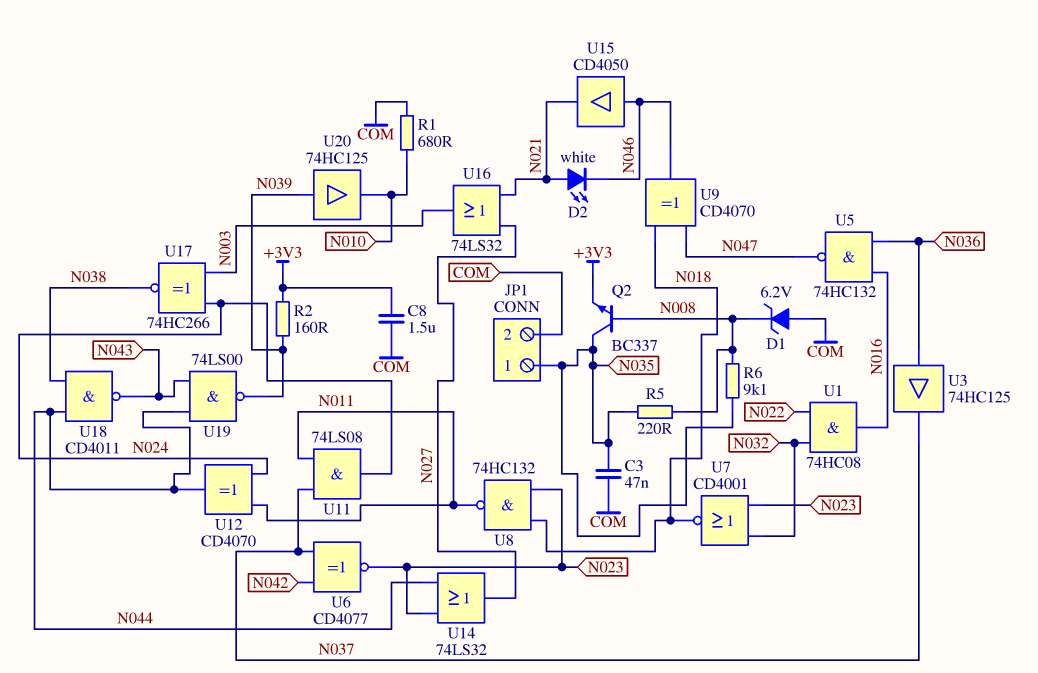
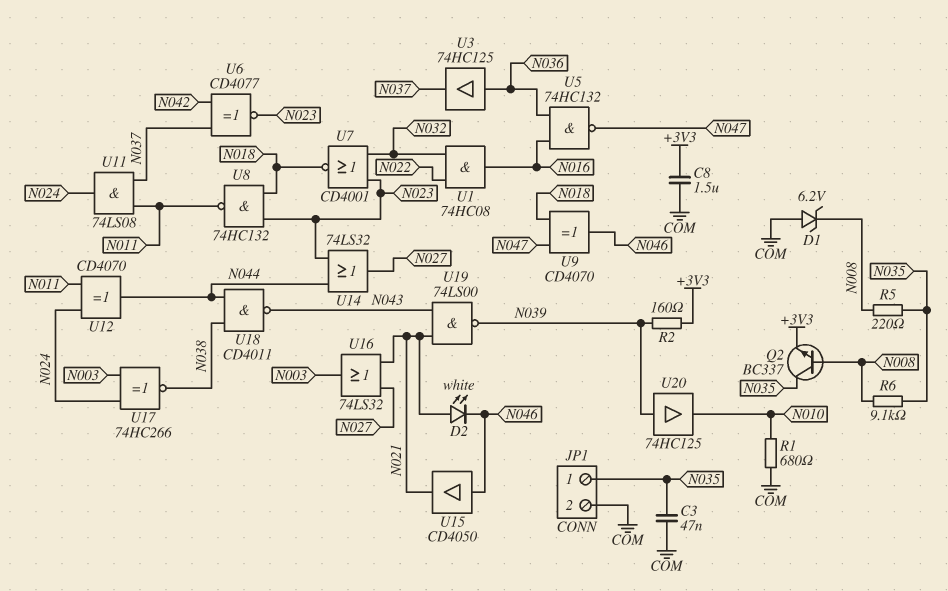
U19: NAND 74LS00 (in N043, in N044, out N039) -> NAND 74LS00 (in N021, in N043, out N039)

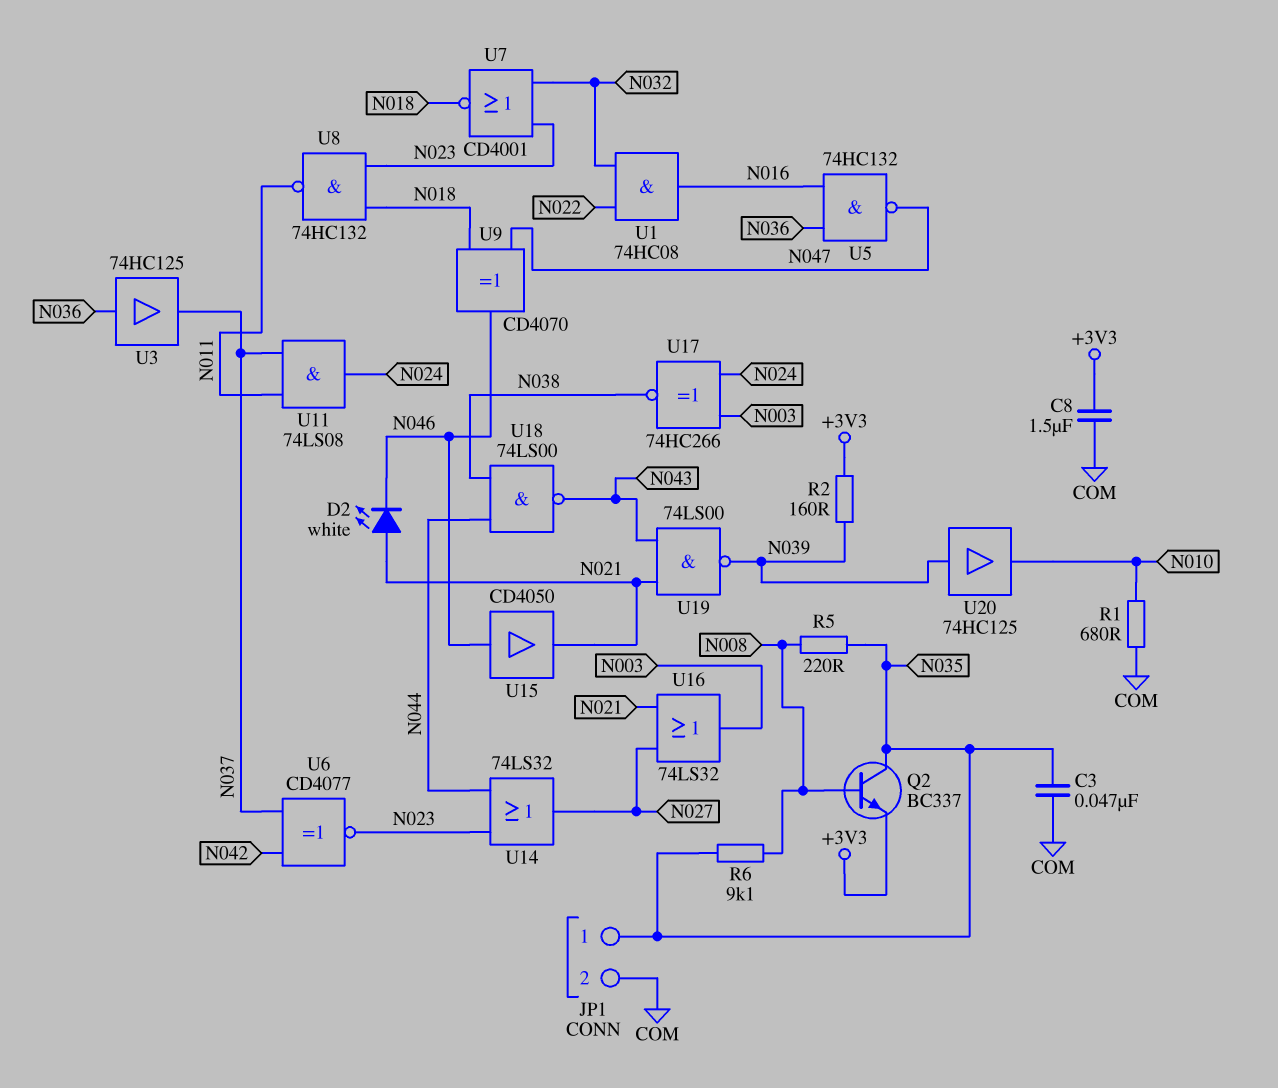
D1: zener 6.2V (A COM, K N008) -> none
U12: XOR CD4070 (in N011, in N024, out N044) -> none
U18: NAND CD4011 (in N038, in N044, out N043) -> NAND 74LS00 (in N038, in N044, out N043)

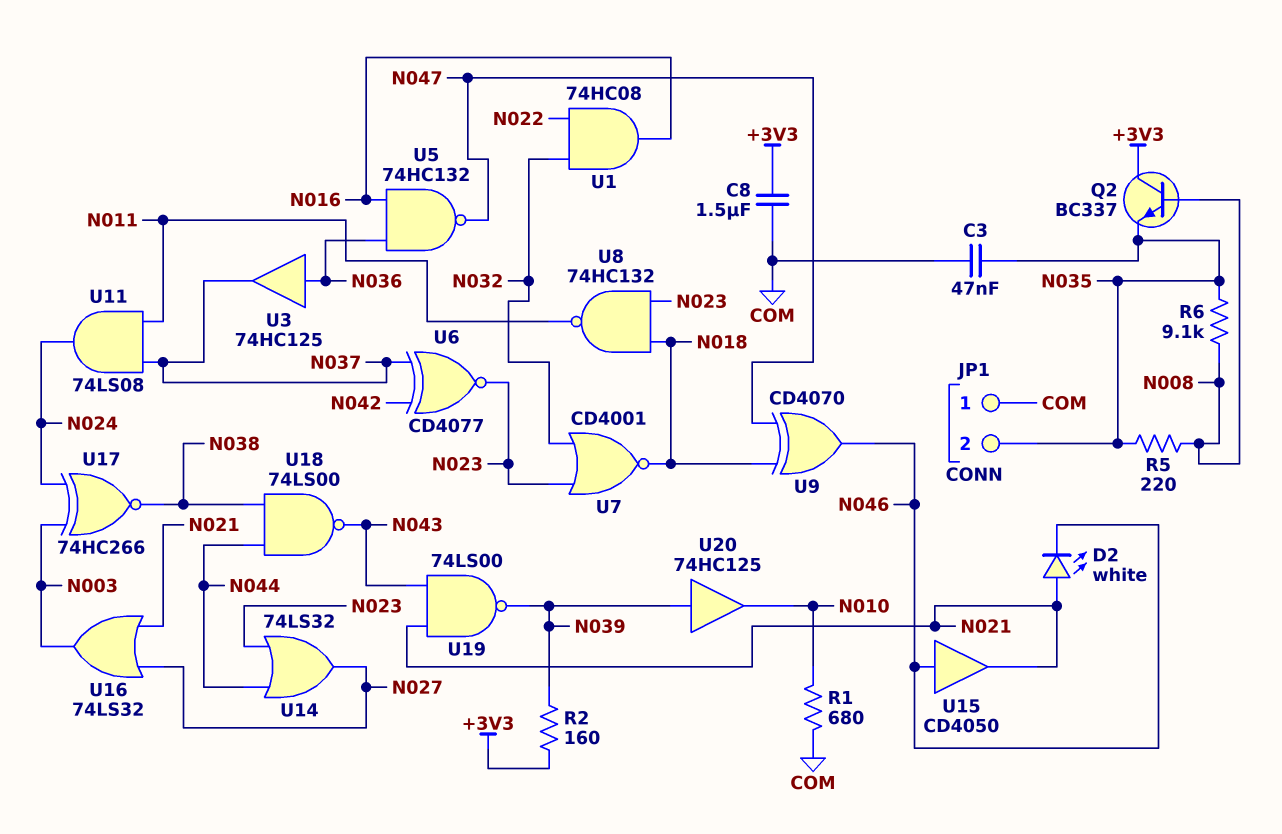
JP1 pin 1: N035 -> COM
JP1 pin 2: COM -> N035
Q2: NPN BC337 (B N008, C N035, E +3V3) -> NPN BC337 (B N008, C +3V3, E N035)

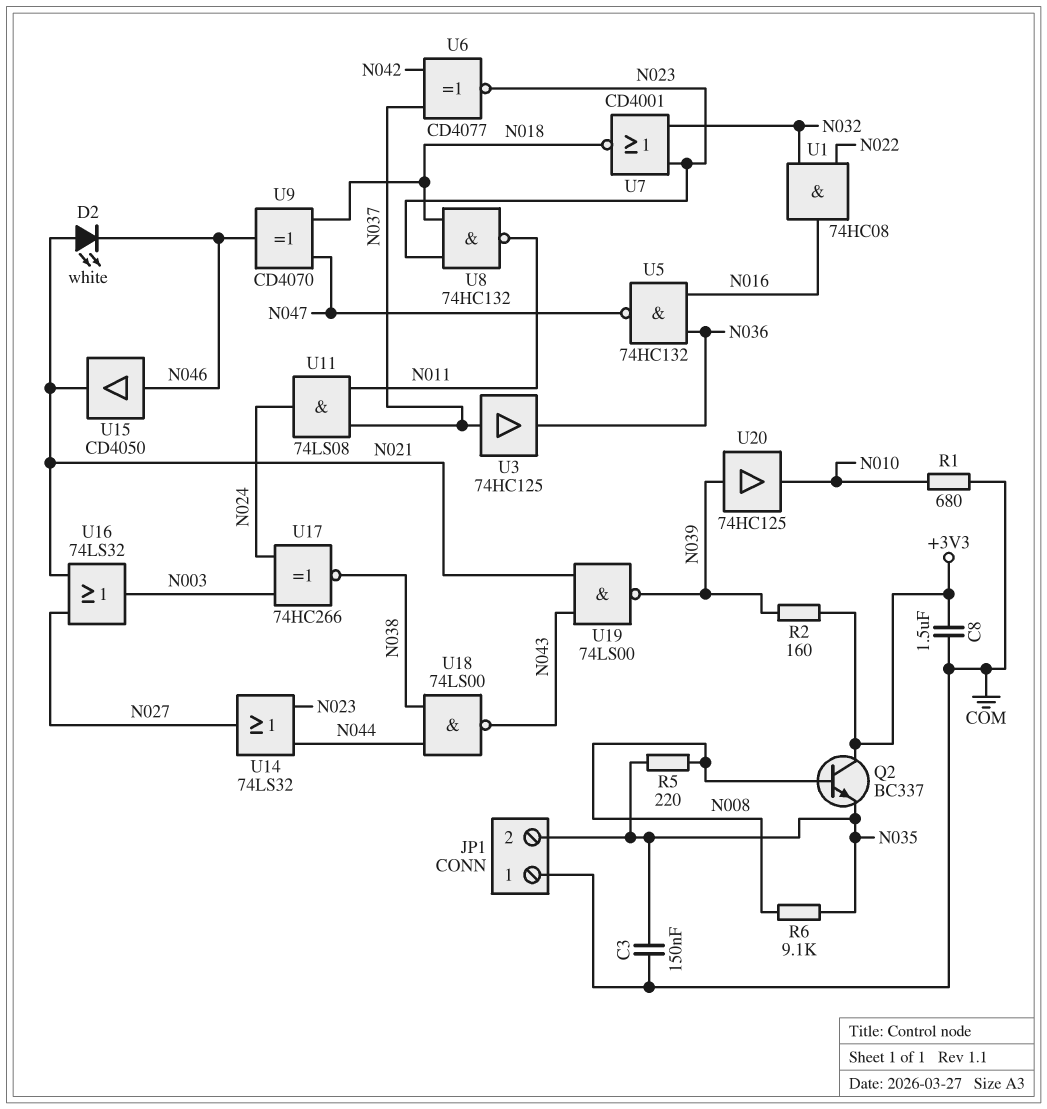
C3: 47nF (COM, N035) -> 150nF (COM, N035)
U3: buffer 74HC125 (in N036, out N037) -> buffer 74HC125 (in N037, out N036)

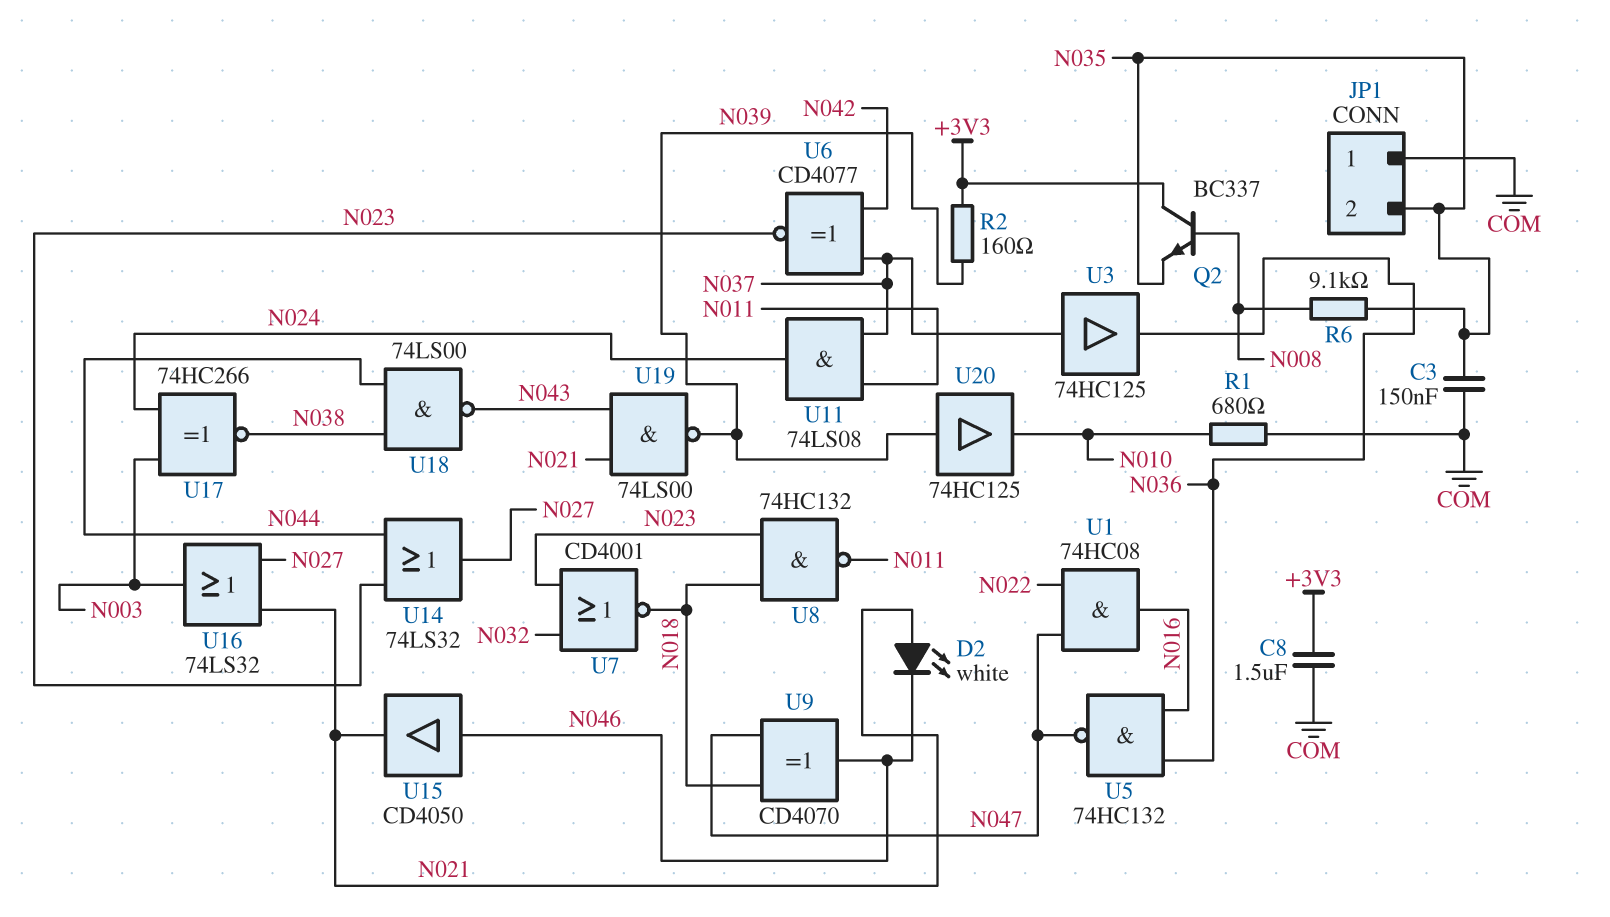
R5: 220 (N008, N035) -> none
U1: AND 74HC08 (in N022, in N032, out N016) -> AND 74HC08 (in N022, in N047, out N016)

